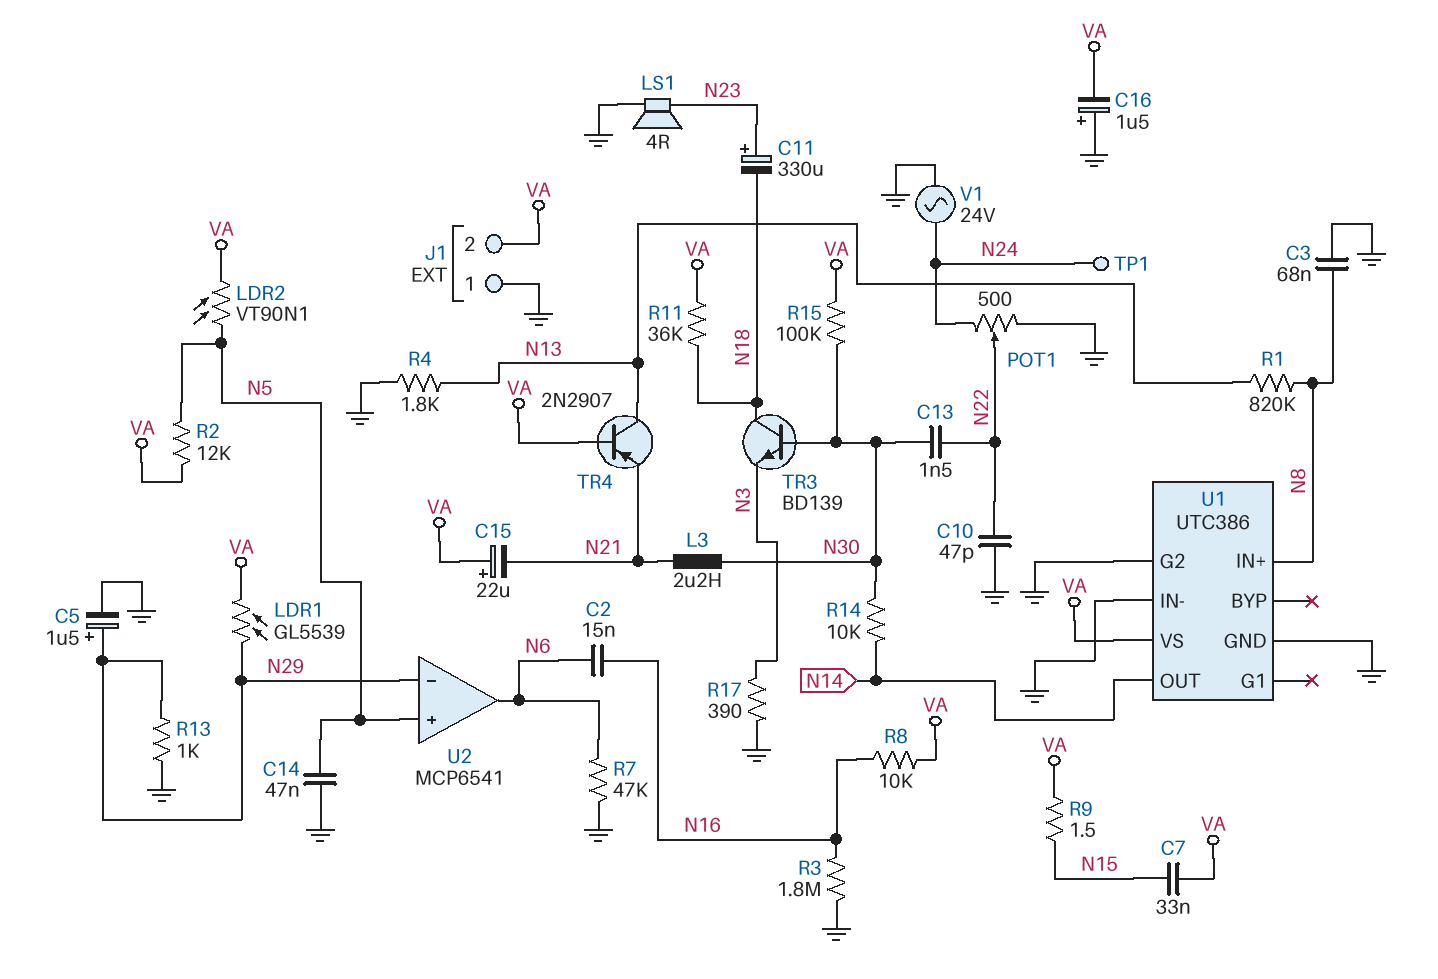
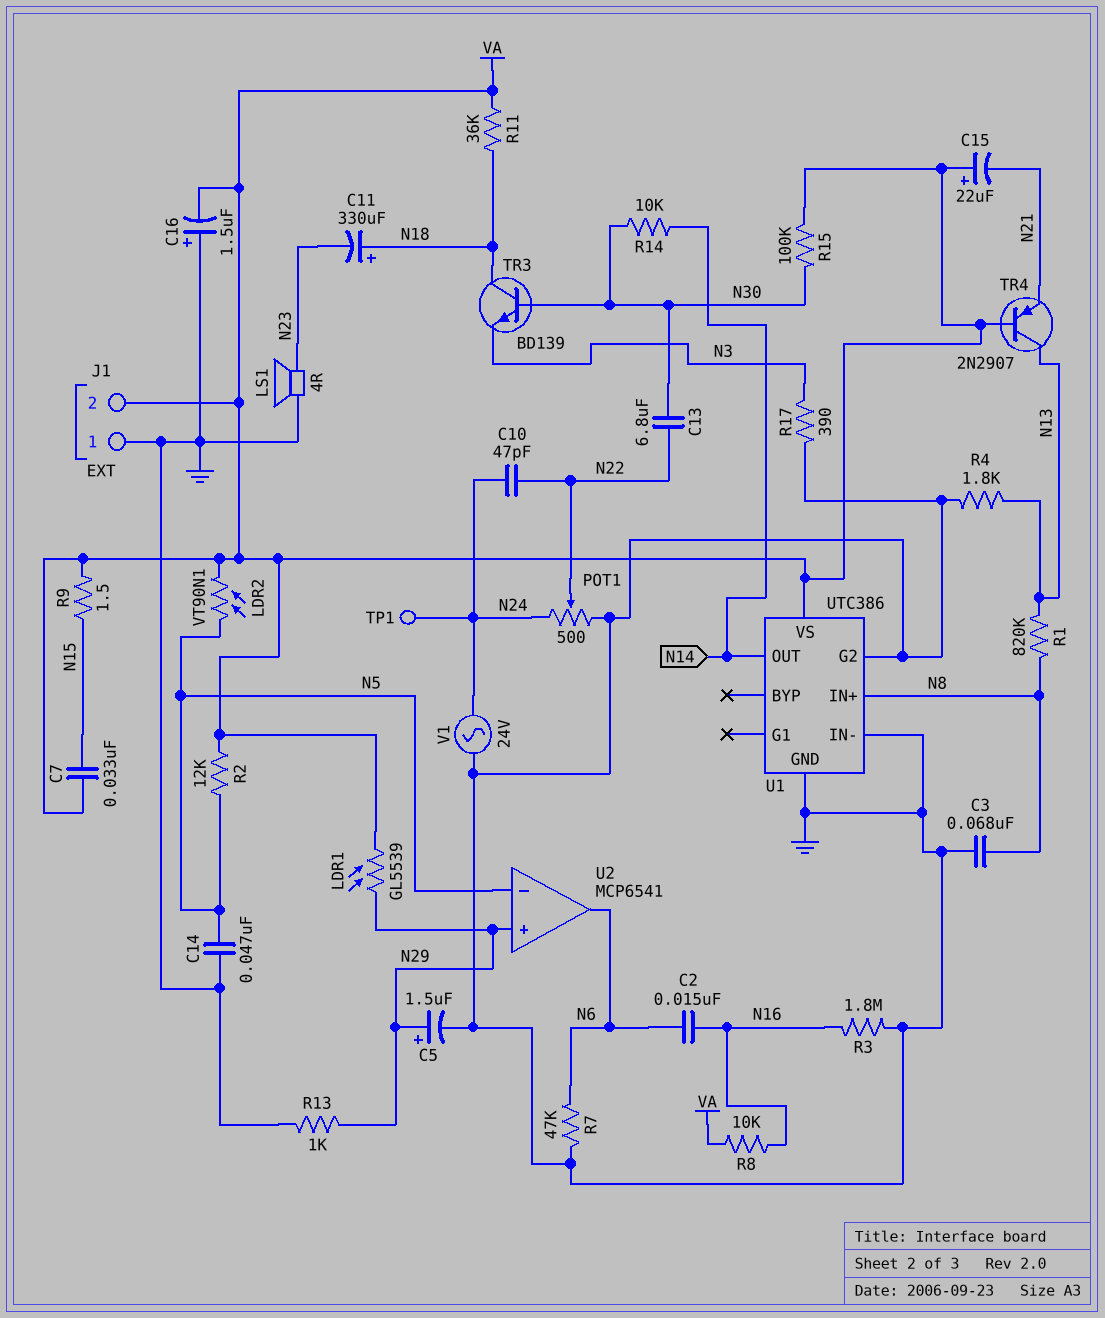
C10: 47pF (GND, N22) -> 47pF (N22, N24)
C11: 330uF (plus N23, minus N18) -> 330uF (plus N18, minus N23)
C13: 1.5nF (N22, N30) -> 6.8uF (N22, N30)
L3: 2.2uH (N21, N30) -> none
U2 pin in+: N5 -> N29
U2 pin in-: N29 -> N5

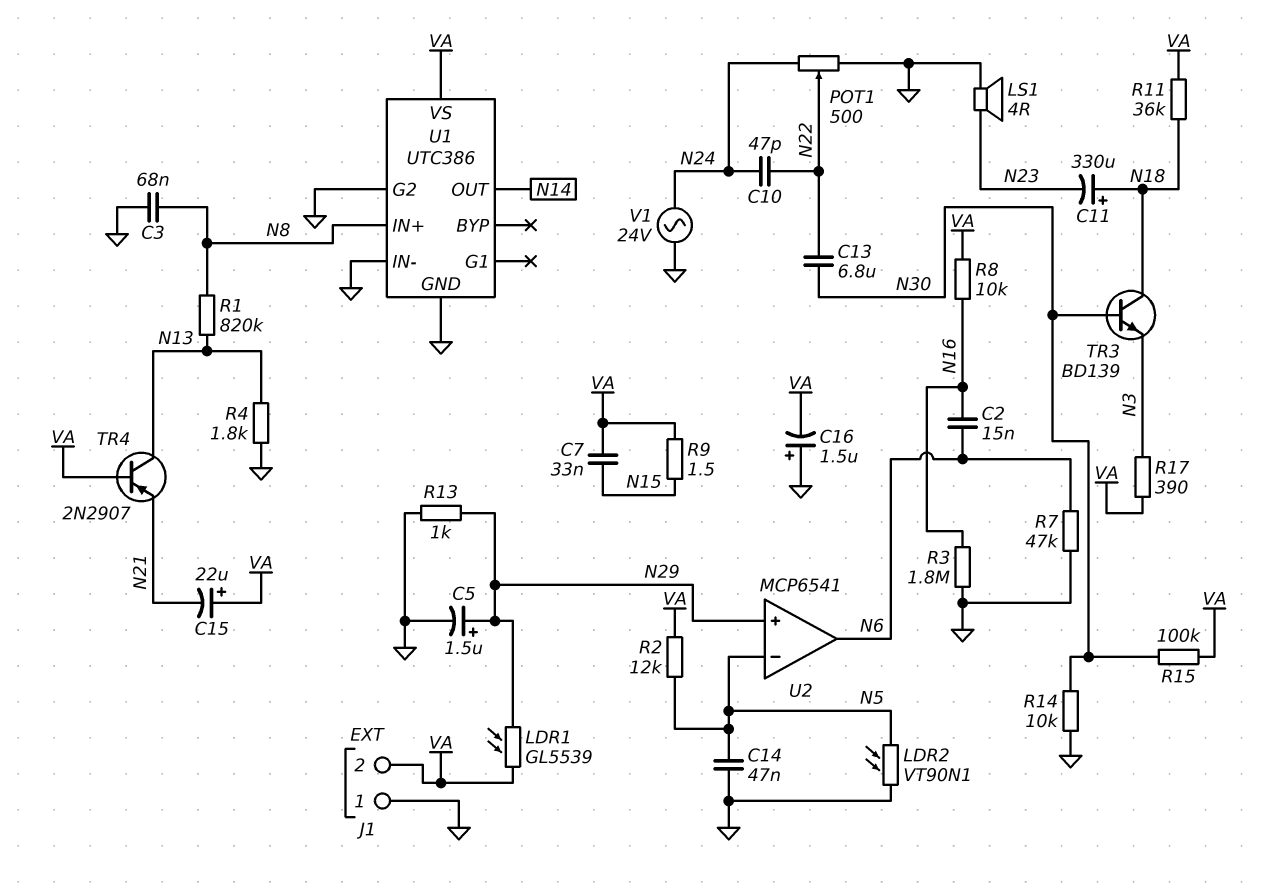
LDR2: VT90N1 (N5, VA) -> VT90N1 (GND, N5)
R14: 10k (N14, N30) -> 10k (GND, N30)
R17: 390 (GND, N3) -> 390 (N3, VA)
TP1: test point (N24) -> none

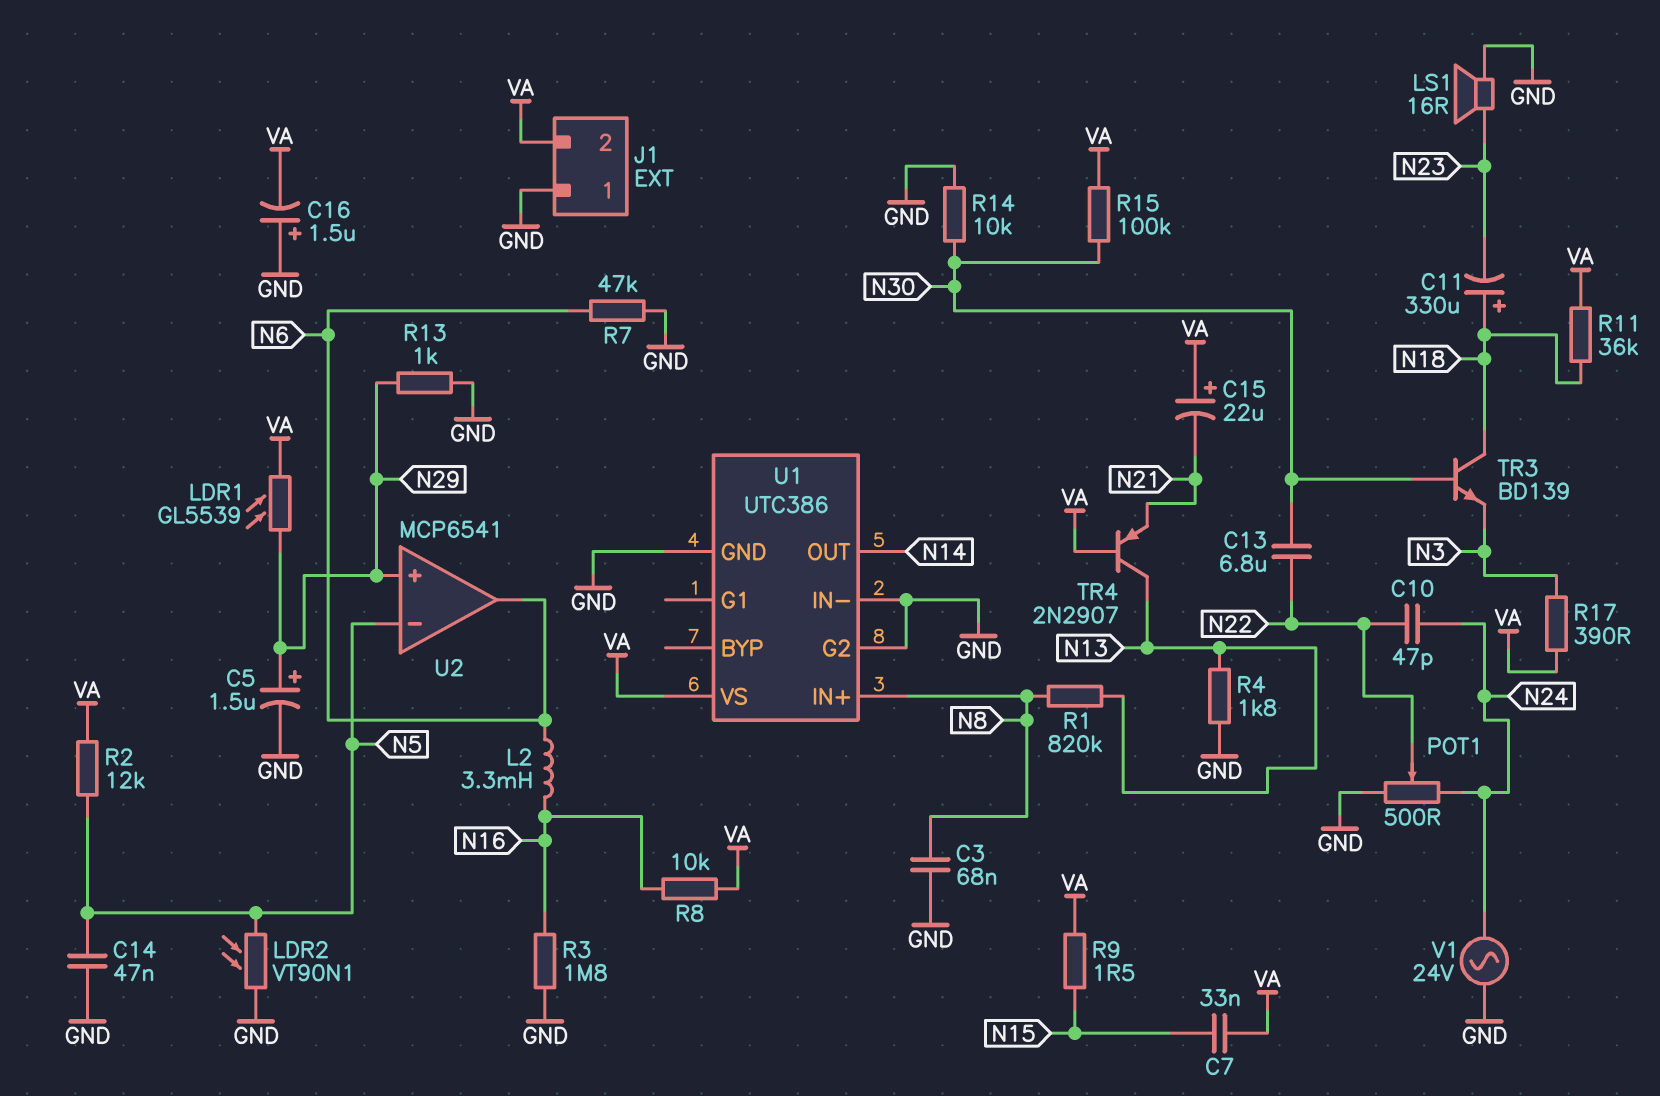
C2: 15nF (N6, N16) -> none
L2: none -> 3.3mH (N6, N16)
LS1: speaker 4R (GND, N23) -> speaker 16R (GND, N23)

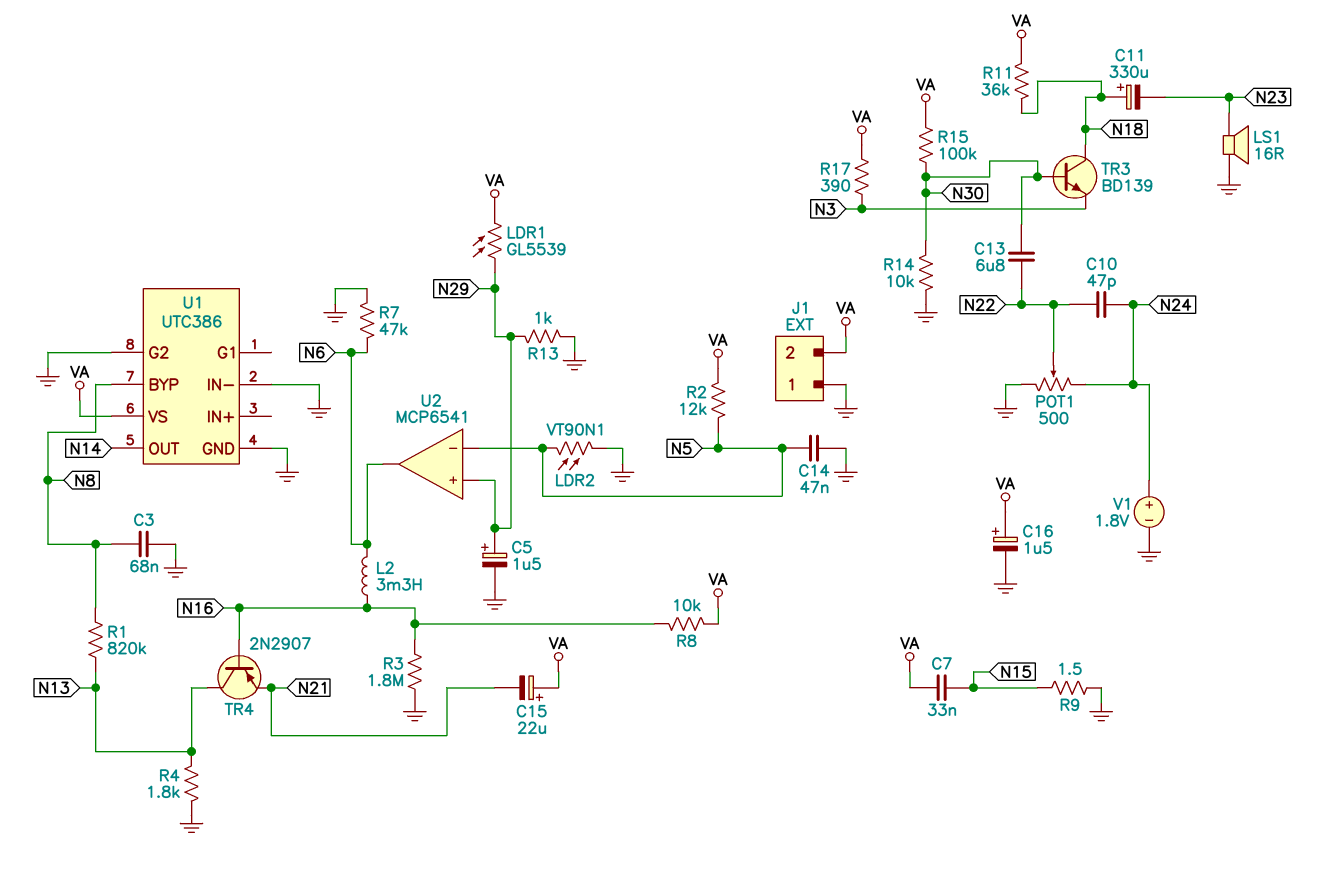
C16: 1.5uF (plus GND, minus VA) -> 1.5uF (plus VA, minus GND)
R9: 1.5 (N15, VA) -> 1.5 (GND, N15)
TR4: PNP 2N2907 (B VA, C N13, E N21) -> PNP 2N2907 (B N16, C N13, E N21)
U1 pin BYP: none -> N8
U1 pin IN+: N8 -> none
V1: AC 24V (GND, N24) -> 1.8V (plus N24, minus GND)

